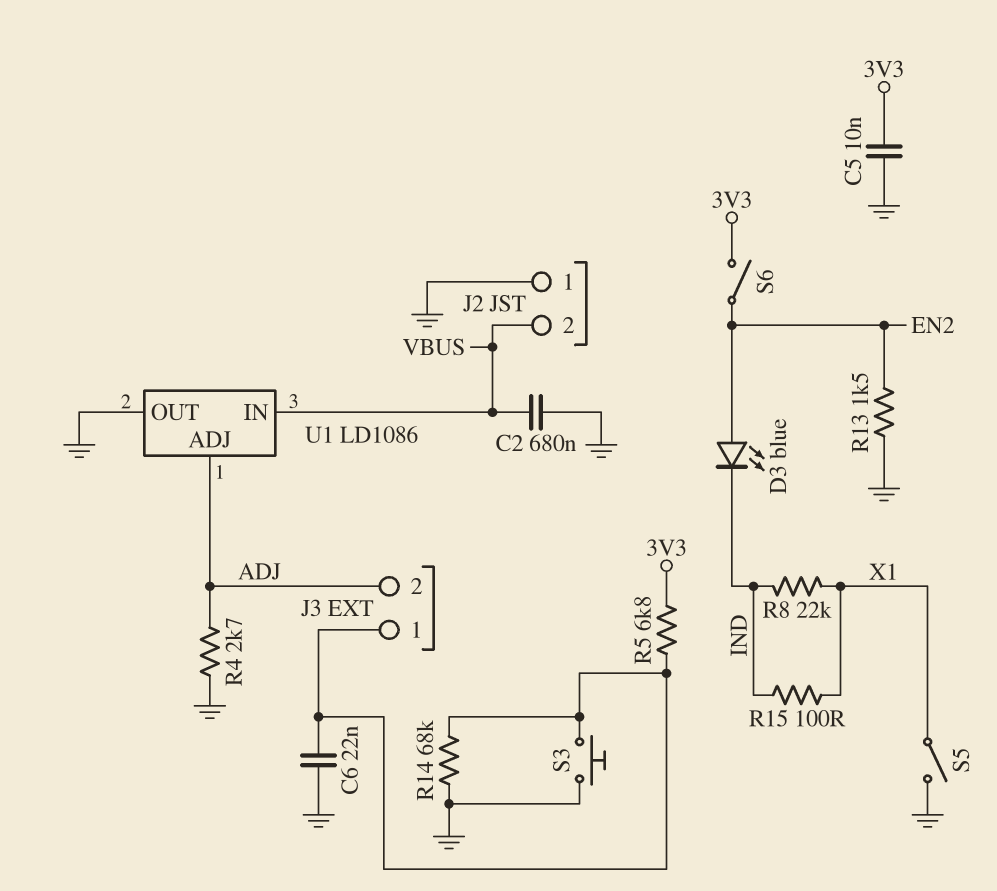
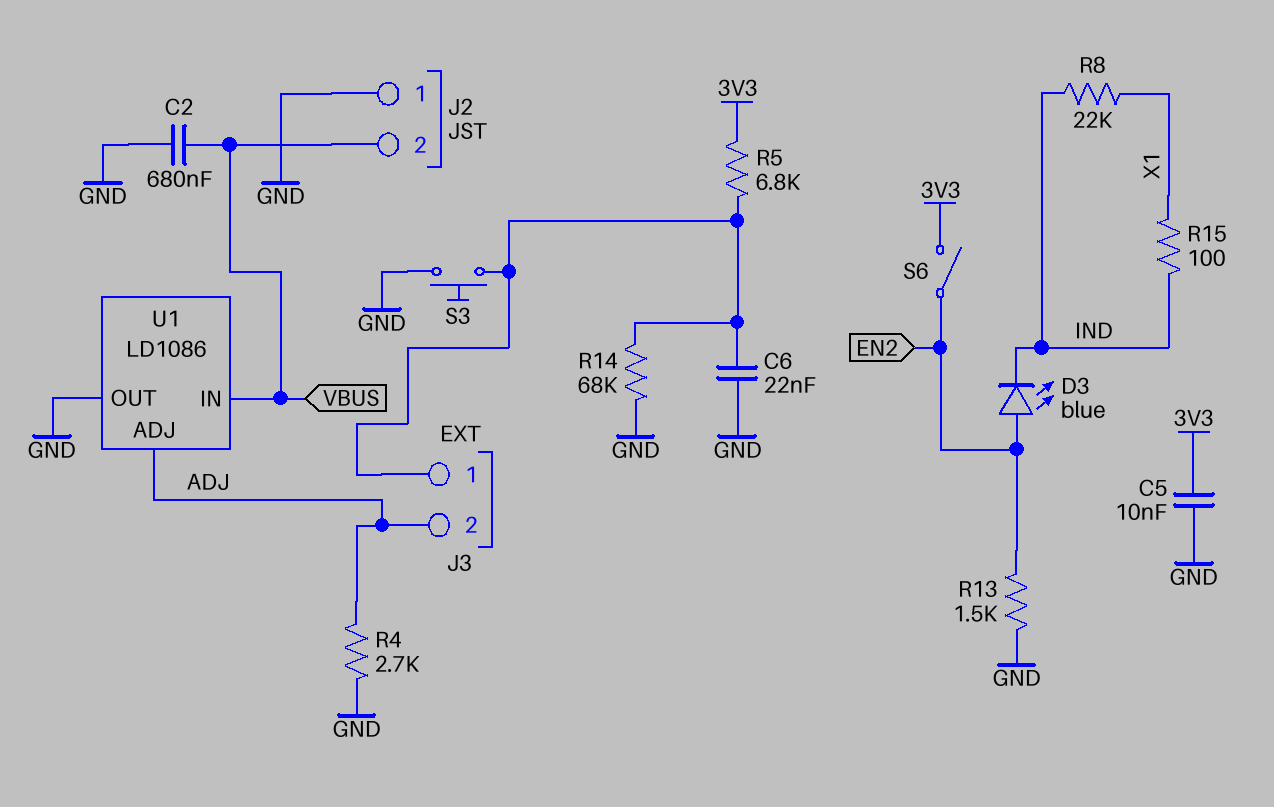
S5: switch (GND, X1) -> none

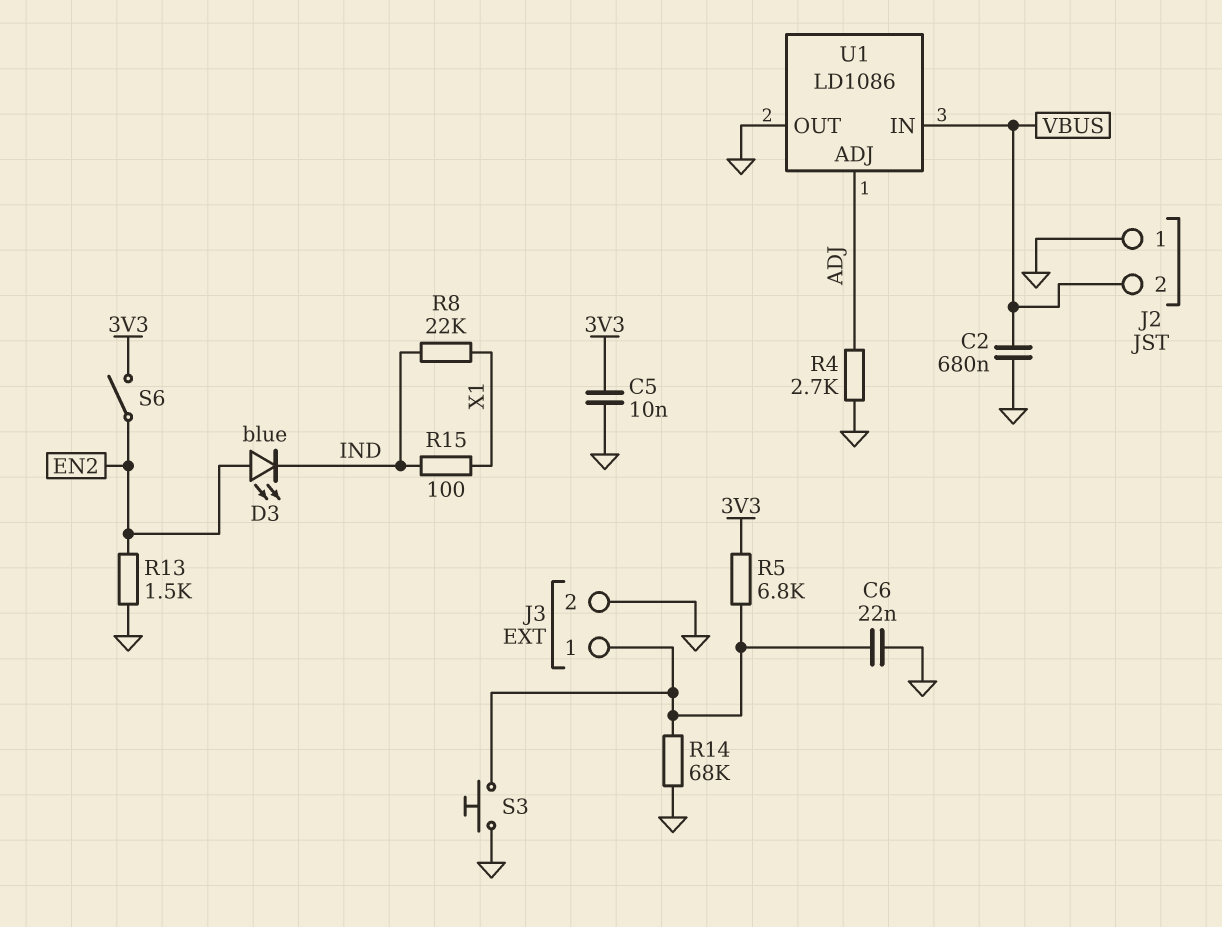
J3 pin 2: ADJ -> GND

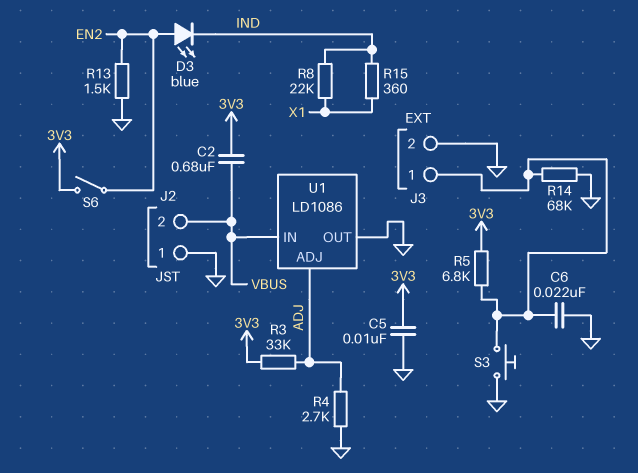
C2: 680nF (GND, VBUS) -> 680nF (3V3, VBUS)
R3: none -> 33k (3V3, ADJ)
R15: 100 (IND, X1) -> 360 (IND, X1)

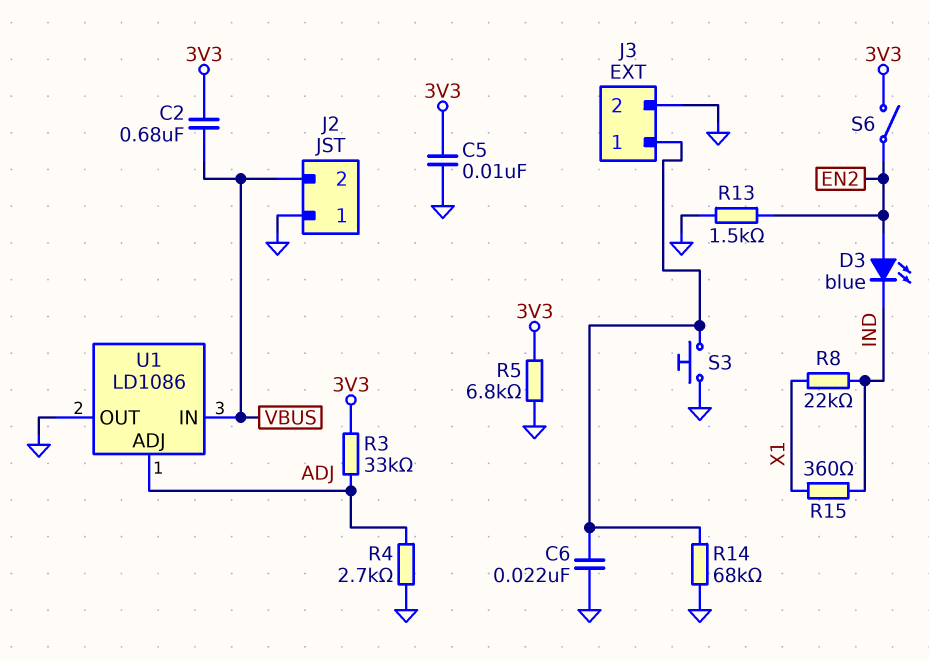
R5: 6.8k (3V3, J3/1) -> 6.8k (3V3, GND)

